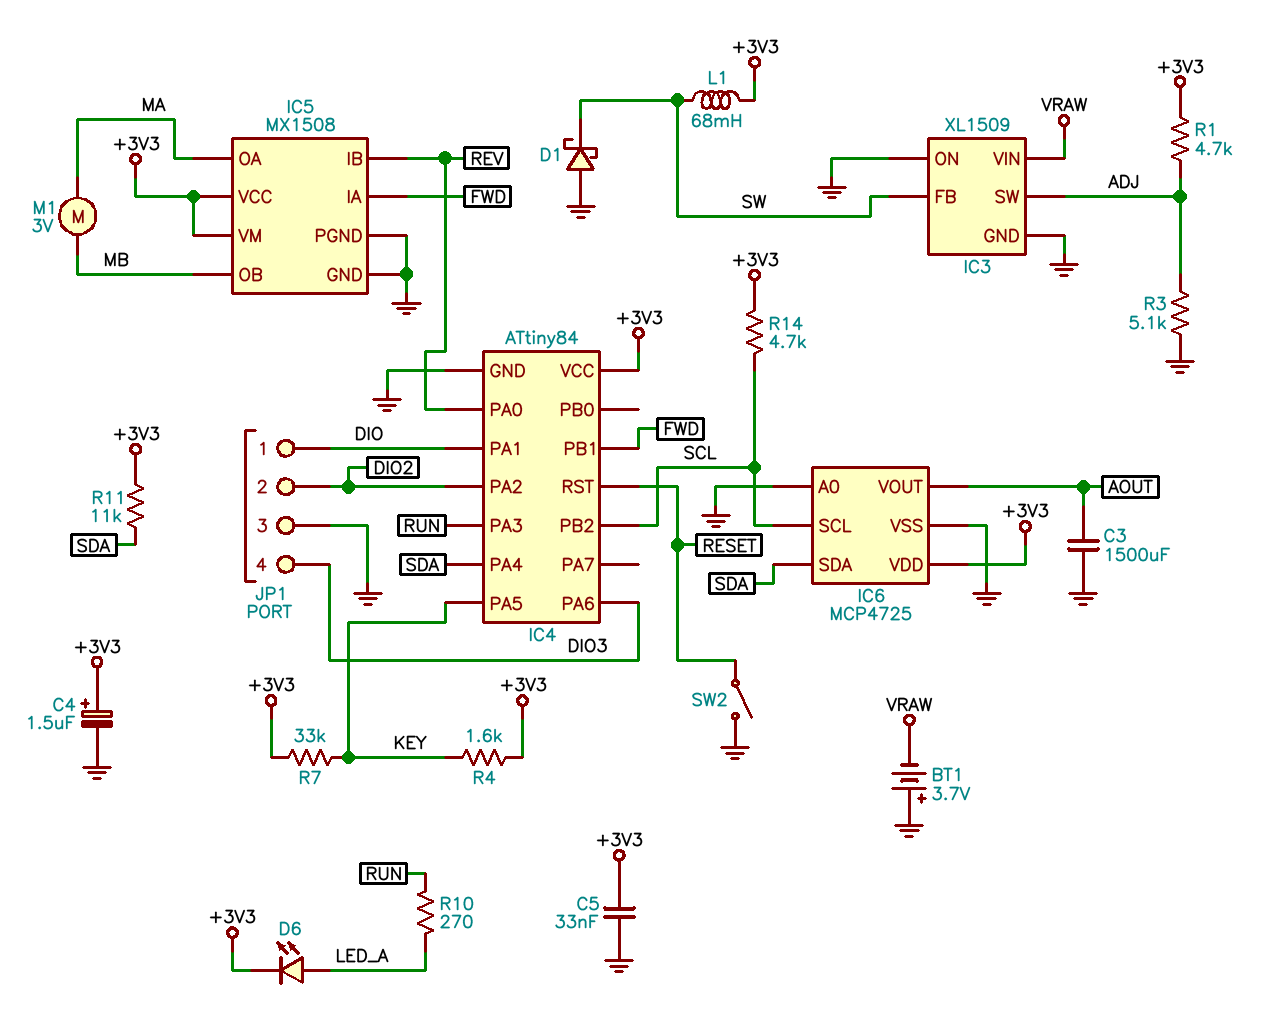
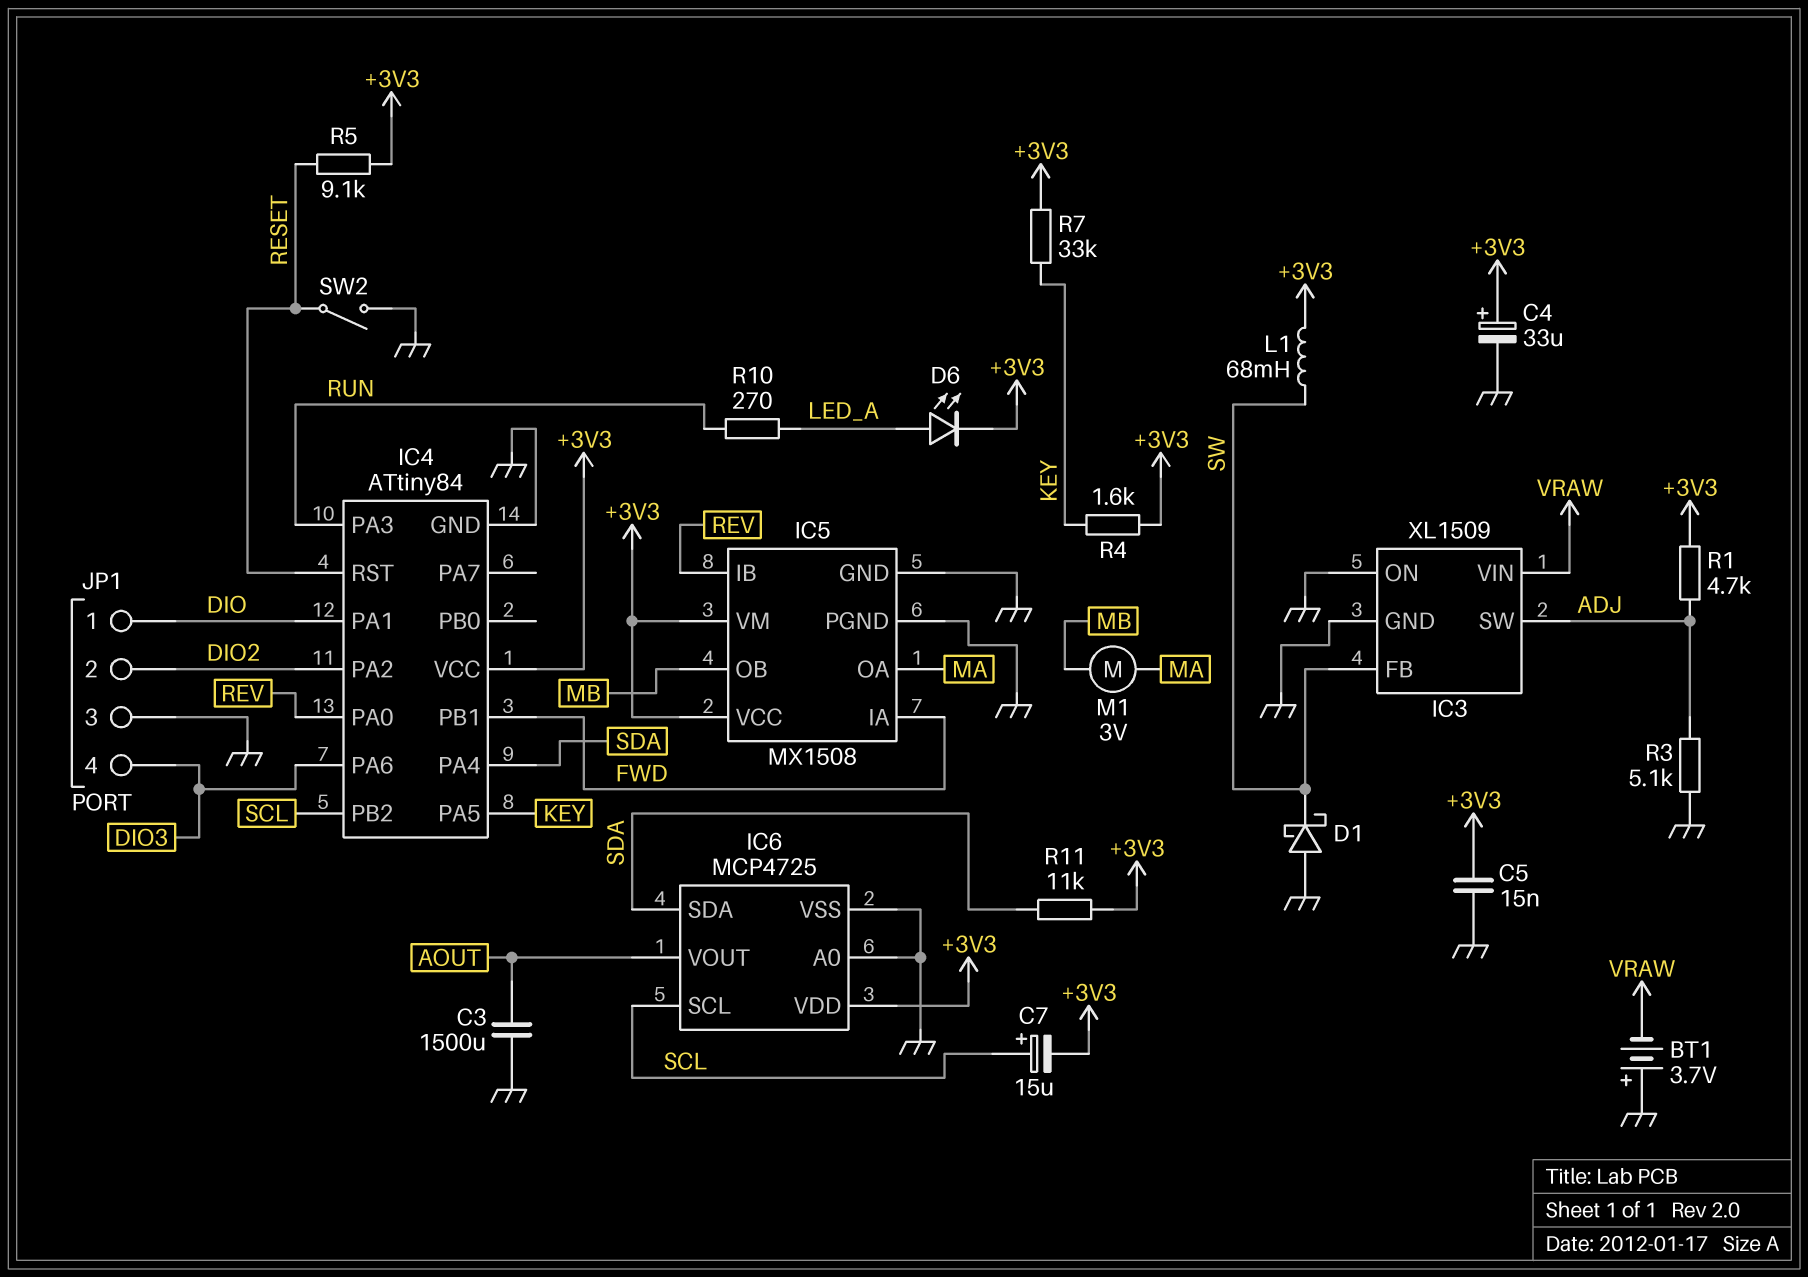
C4: 1.5uF (plus +3V3, minus GND) -> 33uF (plus +3V3, minus GND)
C5: 33nF (+3V3, GND) -> 15nF (+3V3, GND)
C7: none -> 15uF (plus SCL, minus +3V3)
R5: none -> 9.1k (+3V3, RESET)
R14: 4.7k (+3V3, SCL) -> none

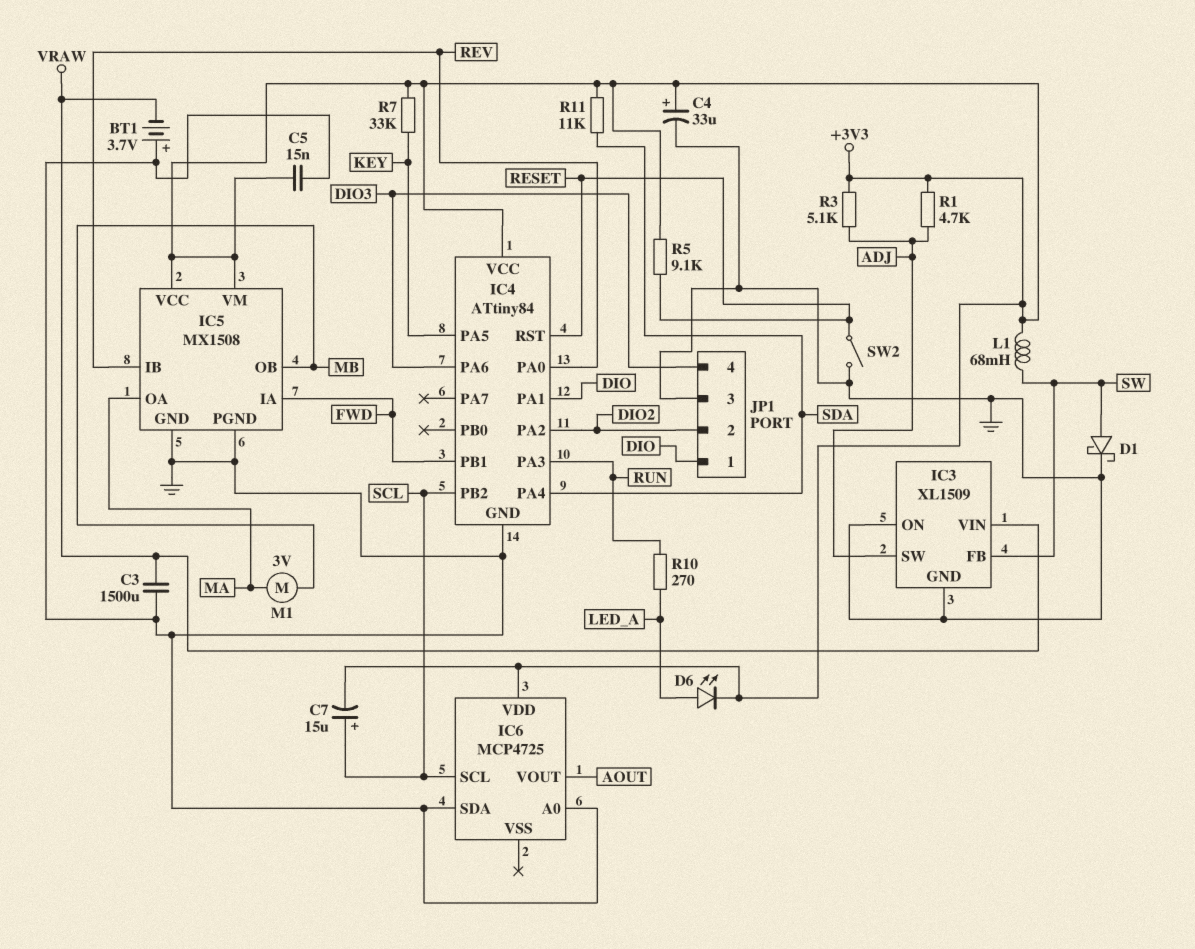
C3: 1500uF (AOUT, GND) -> 1500uF (GND, VRAW)
D1: schottky (A GND, K SW) -> schottky (A SW, K GND)
IC6 pin SDA: SDA -> GND
IC6 pin VSS: GND -> none
R3: 5.1k (ADJ, GND) -> 5.1k (+3V3, ADJ)
R4: 1.6k (+3V3, KEY) -> none

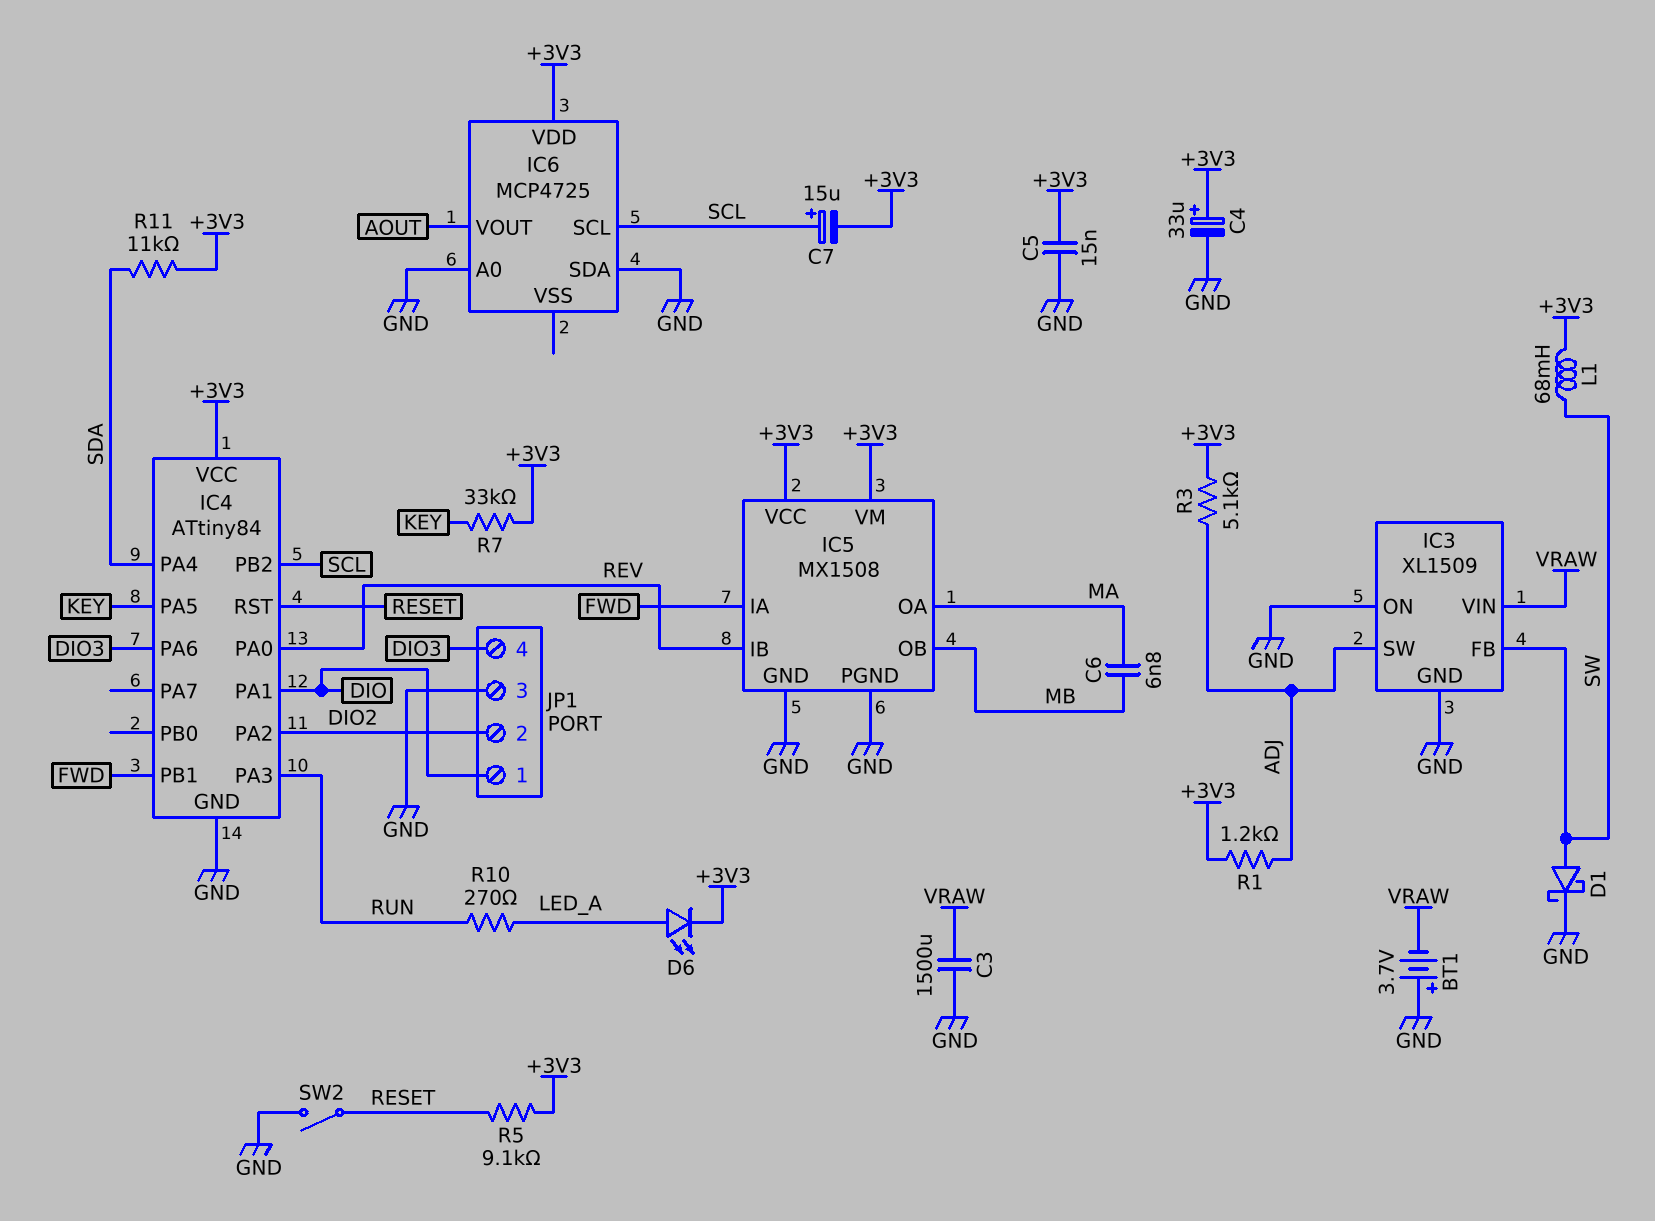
C6: none -> 6.8nF (MA, MB)
M1: motor 3V (MA, MB) -> none
R1: 4.7k (+3V3, ADJ) -> 1.2k (+3V3, ADJ)

